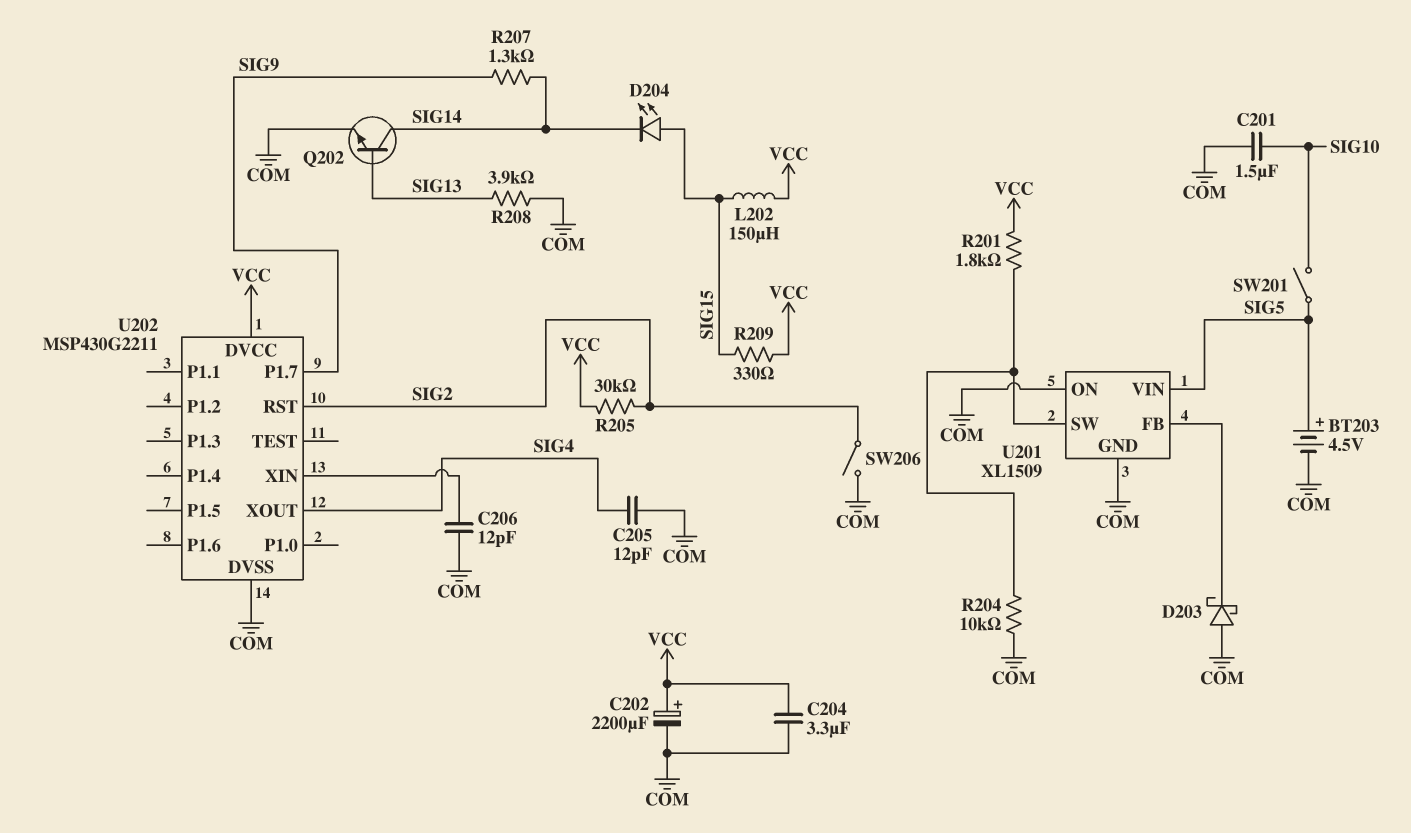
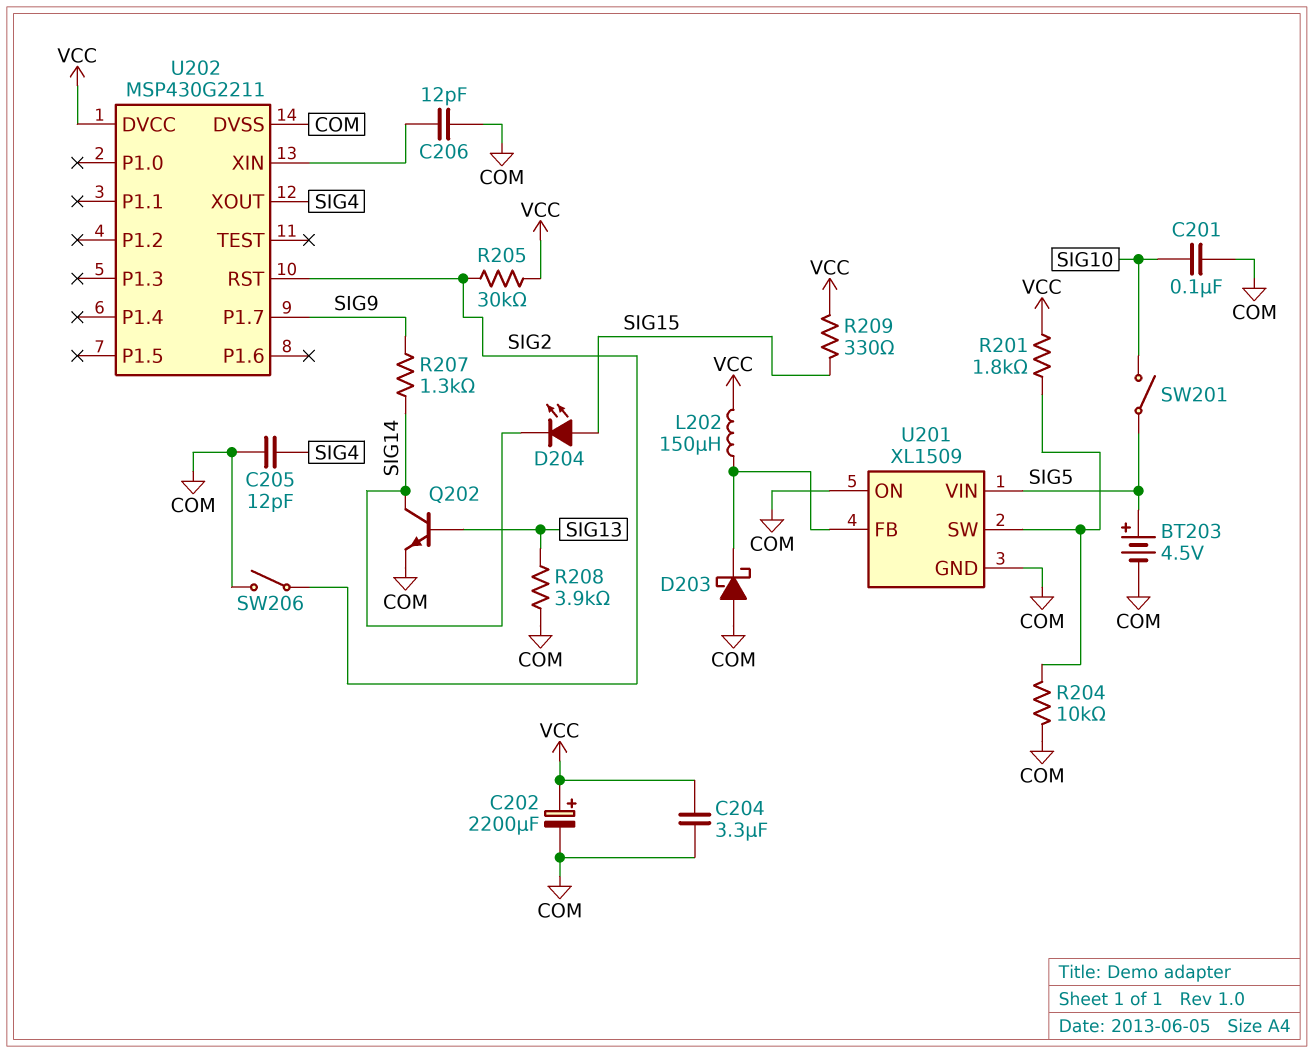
C201: 1.5uF (COM, SIG10) -> 100nF (COM, SIG10)
L202: 150uH (SIG15, VCC) -> 150uH (U201/FB, VCC)

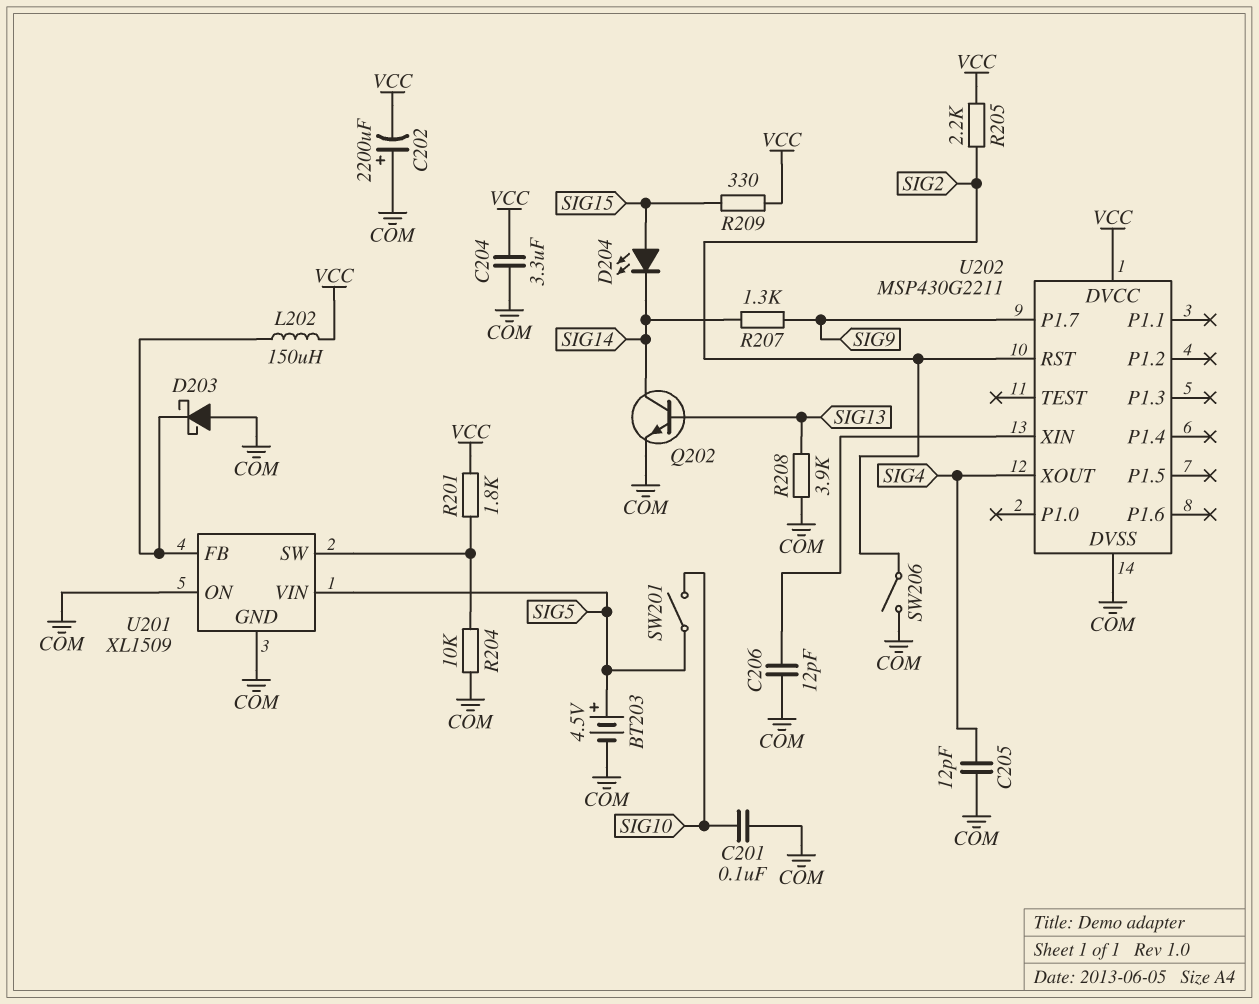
C202: 2200uF (plus VCC, minus COM) -> 2200uF (plus COM, minus VCC)
R205: 30k (SIG2, VCC) -> 2.2k (SIG2, VCC)

